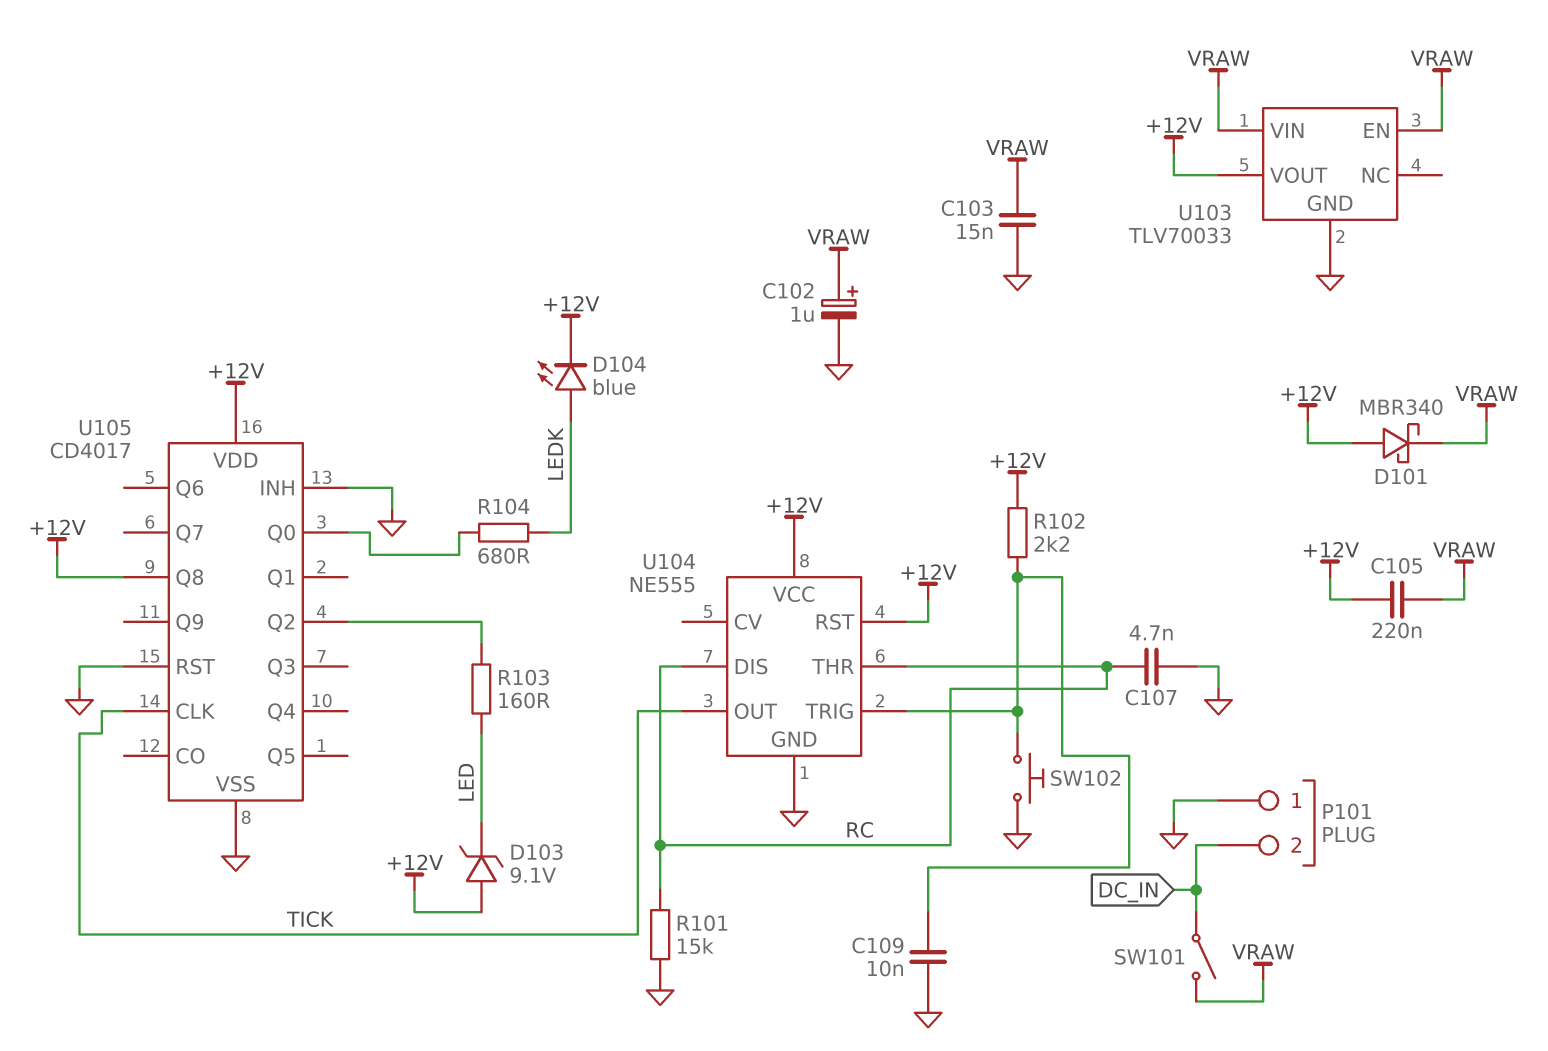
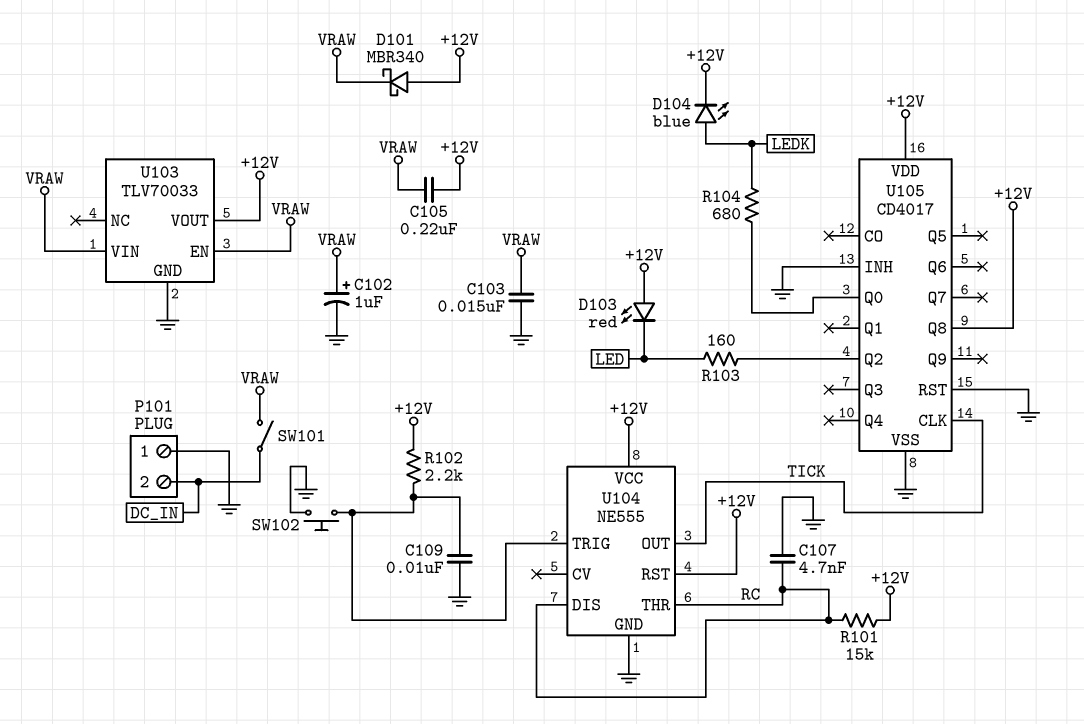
D103: zener 9.1V (A +12V, K LED) -> LED red (A +12V, K LED)
R101: 15k (GND, RC) -> 15k (+12V, RC)

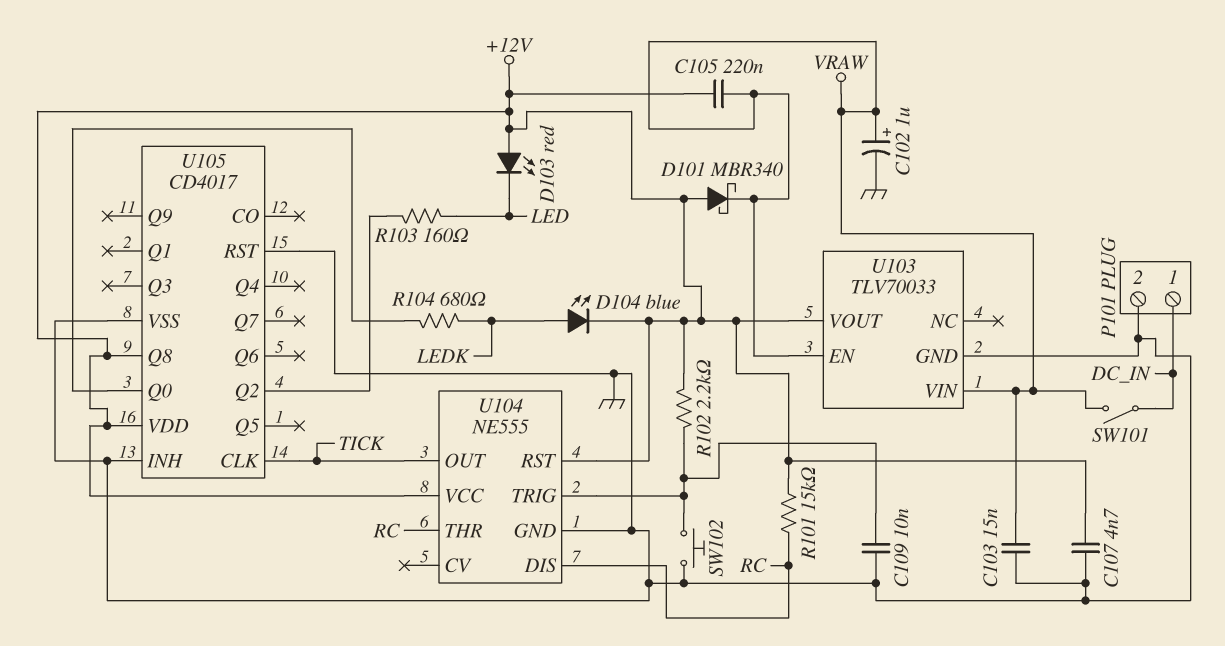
C107: 4.7nF (GND, RC) -> 4.7nF (+12V, GND)
P101 pin 1: GND -> DC_IN
P101 pin 2: DC_IN -> GND

